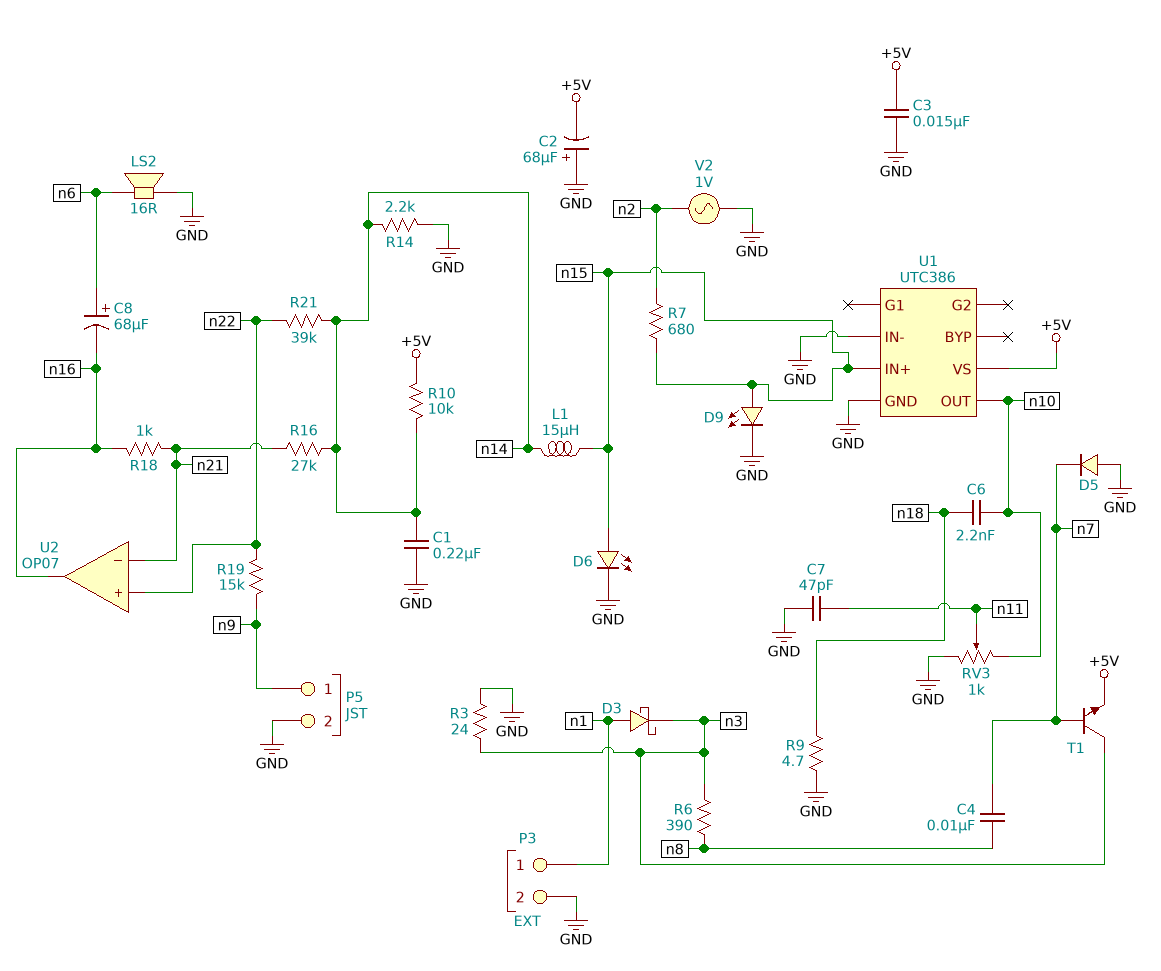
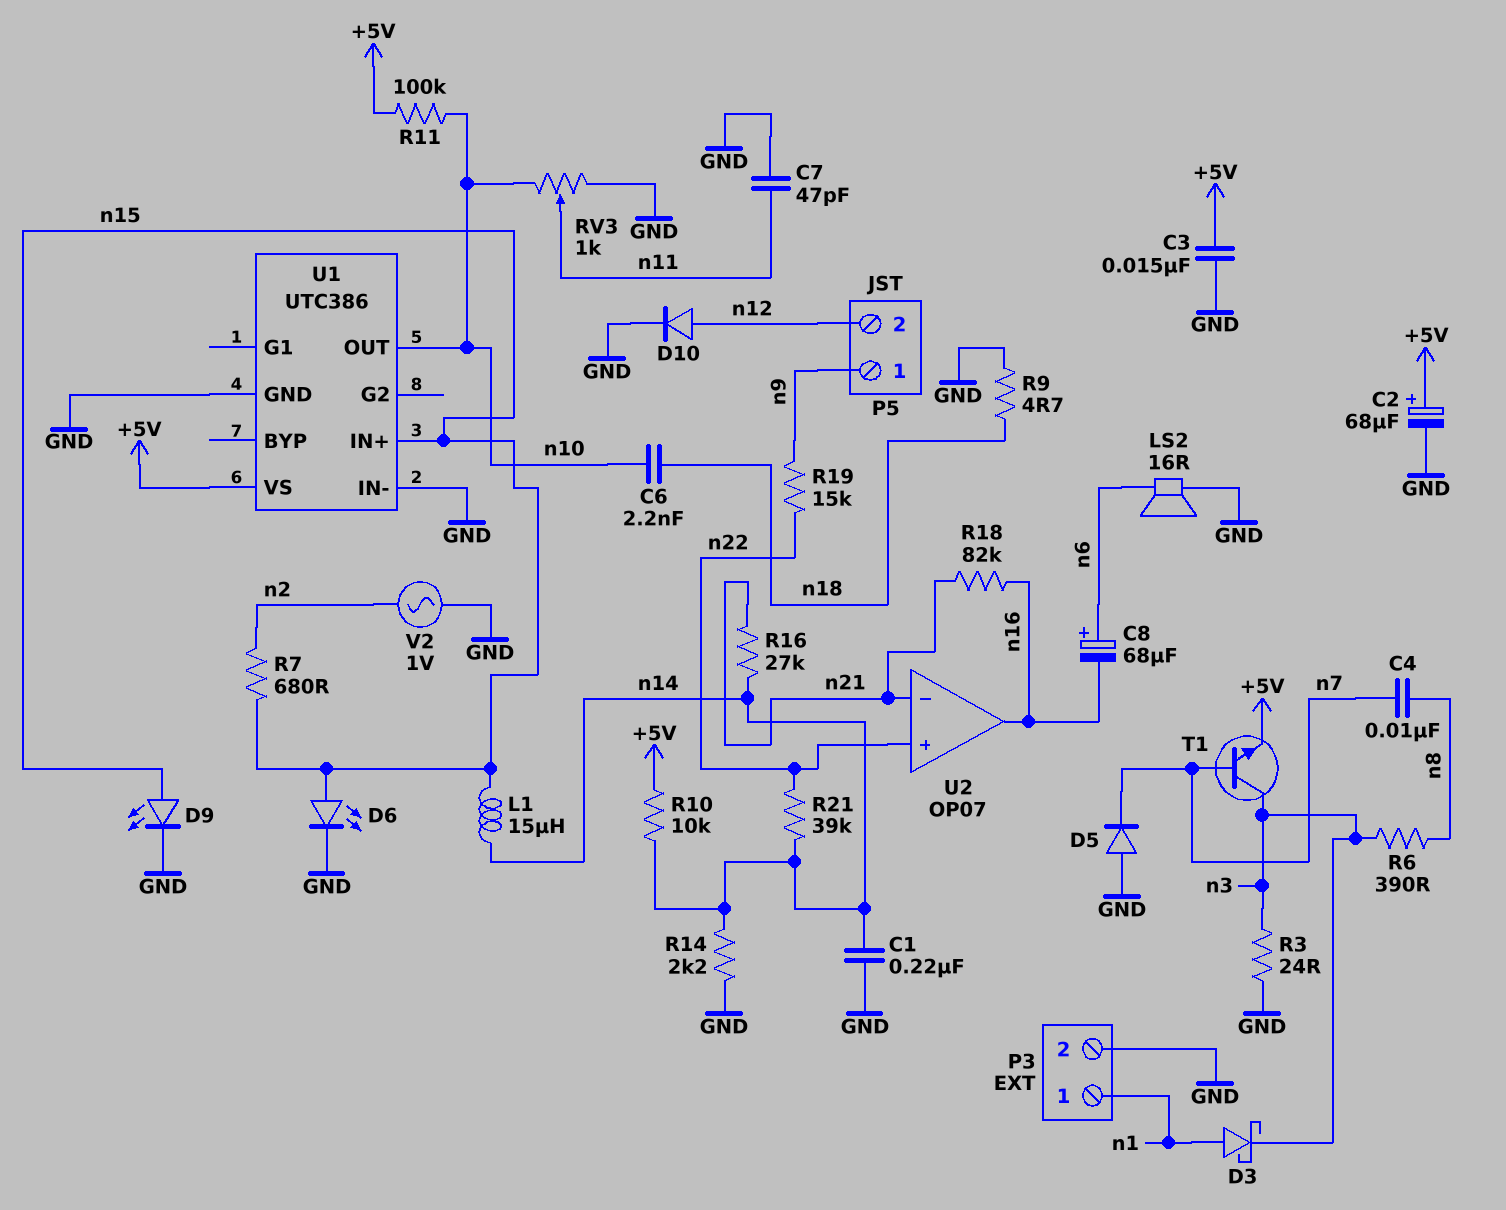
C2: 68uF (plus GND, minus +5V) -> 68uF (plus +5V, minus GND)
D10: none -> diode (A n12, K GND)
P5 pin 2: GND -> n12
R11: none -> 100k (+5V, n10)
R18: 1k (n16, n21) -> 82k (n16, n21)

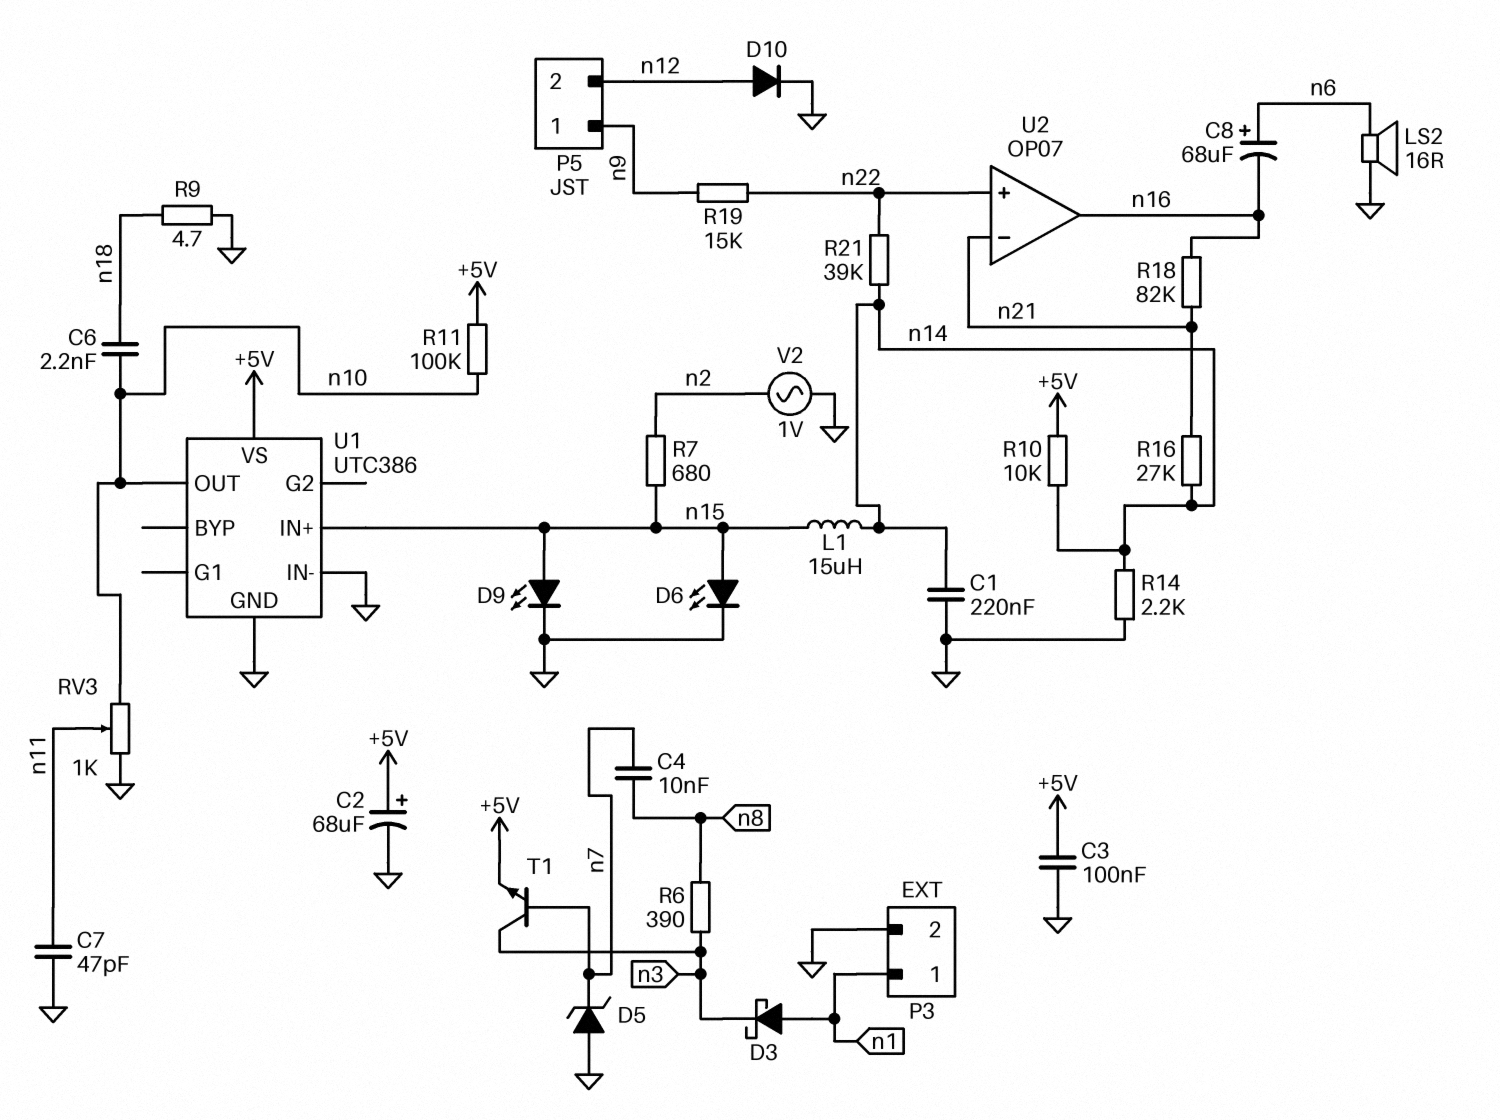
C3: 15nF (+5V, GND) -> 100nF (+5V, GND)
D5: diode (A GND, K n7) -> zener (A GND, K n7)
R3: 24 (GND, n3) -> none

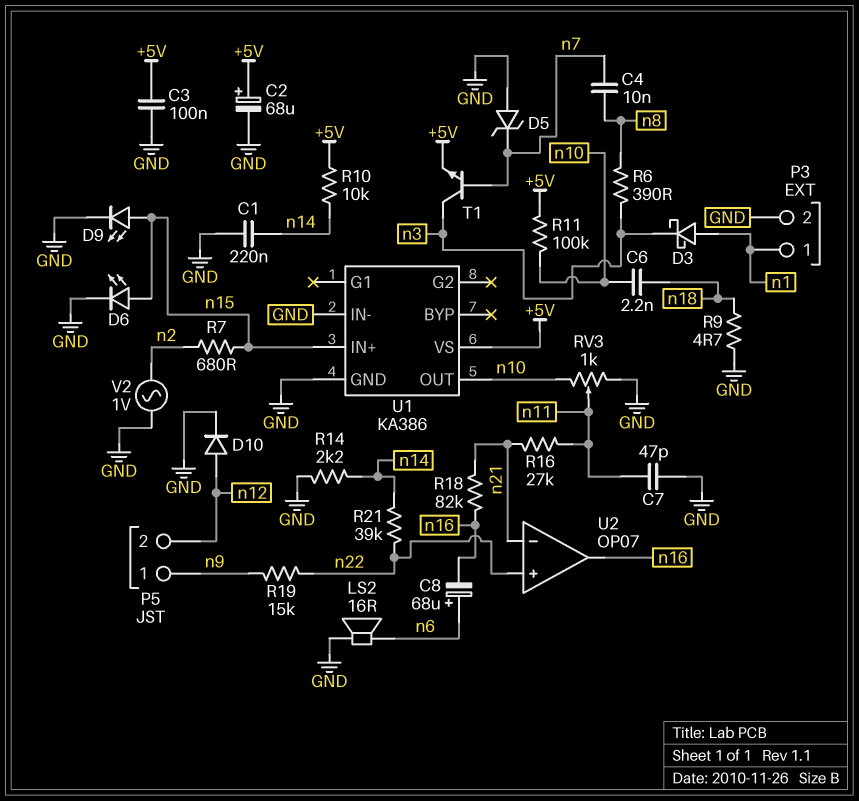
L1: 15uH (n14, n15) -> none
R16: 27k (n14, n21) -> 27k (n11, n21)
U1: UTC386 -> KA386

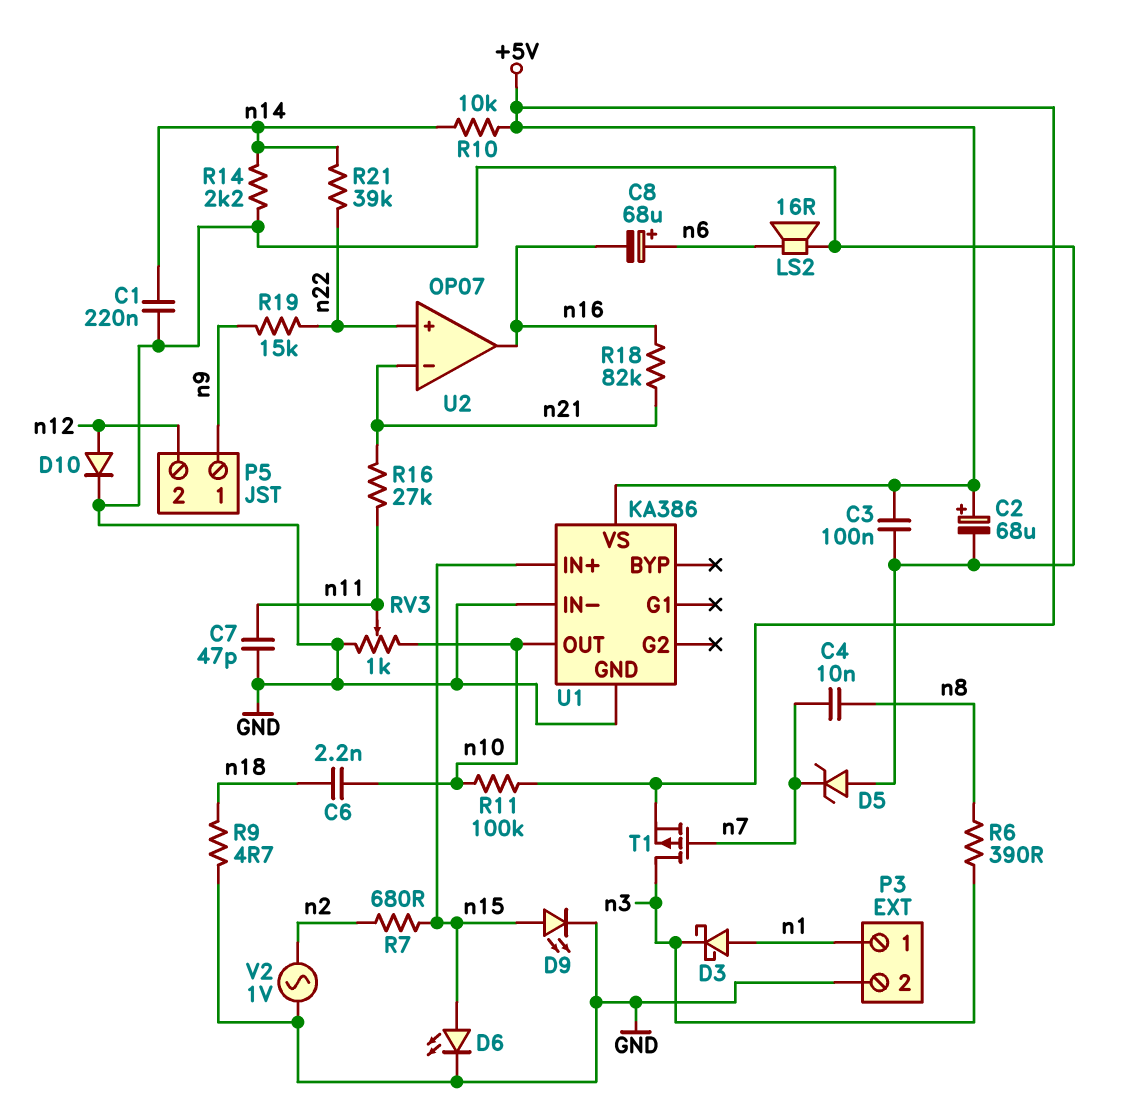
T1: NPN (B n7, C n3, E +5V) -> PMOS (G n7, D n3, S +5V)

